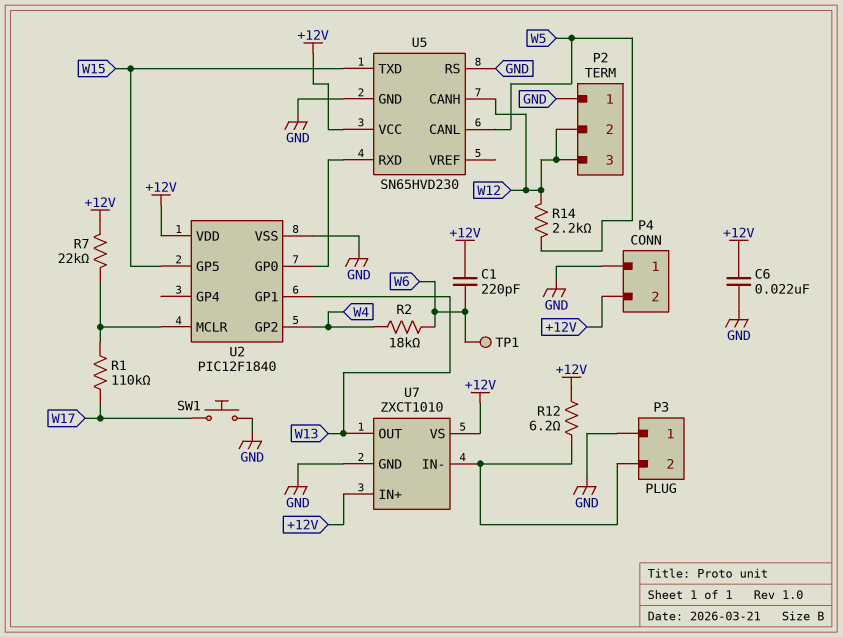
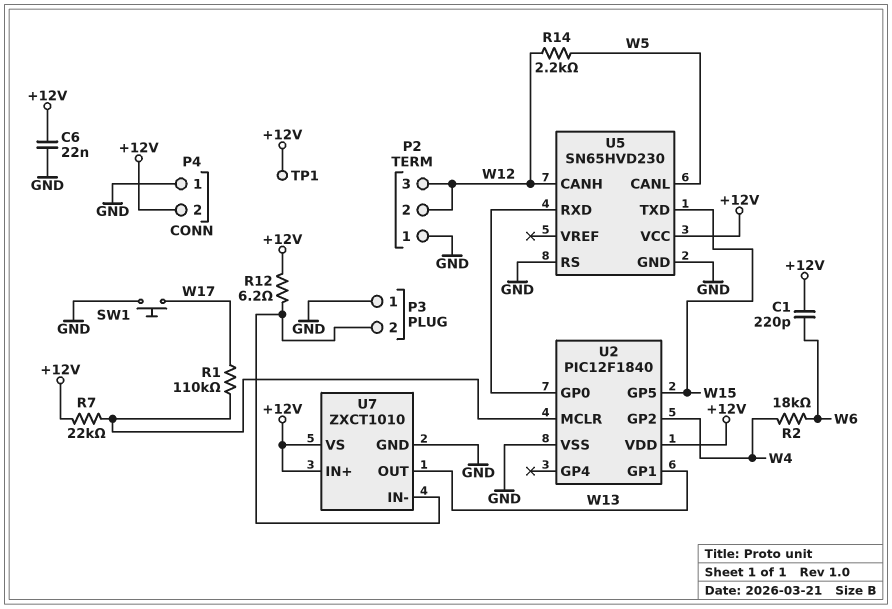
TP1: test point (W6) -> test point (+12V)

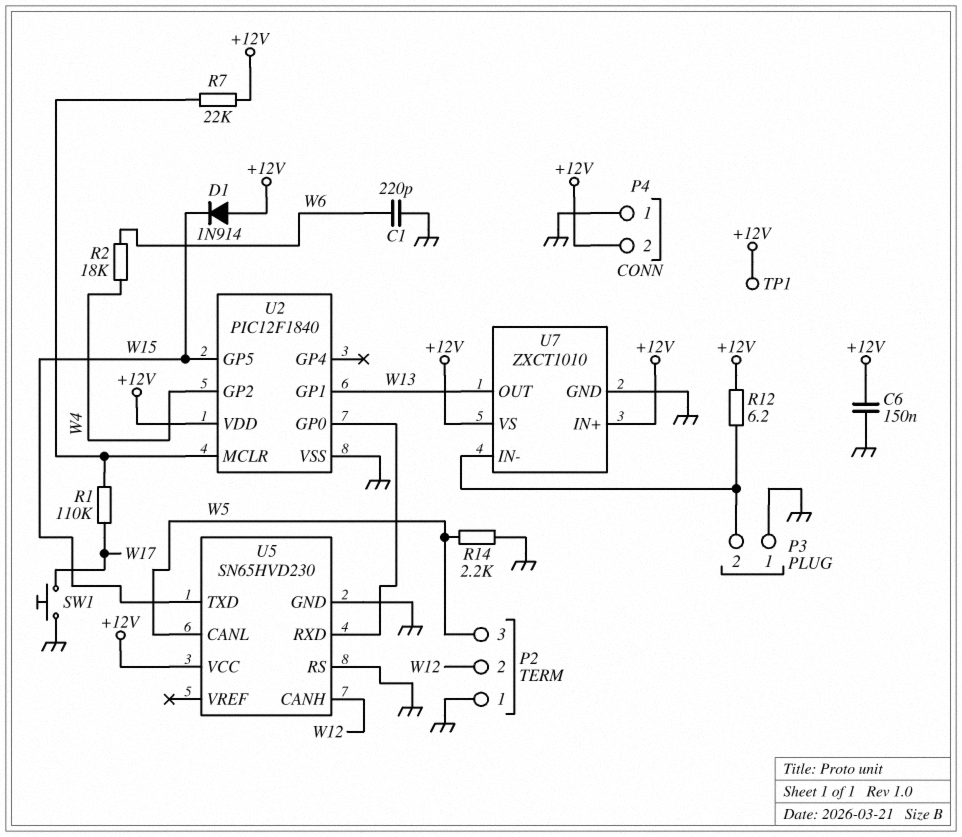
C1: 220pF (+12V, W6) -> 220pF (GND, W6)
C6: 22nF (+12V, GND) -> 150nF (+12V, GND)
D1: none -> diode 1N914 (A +12V, K W15)
P2 pin 3: W12 -> W5
R14: 2.2k (W5, W12) -> 2.2k (GND, W5)

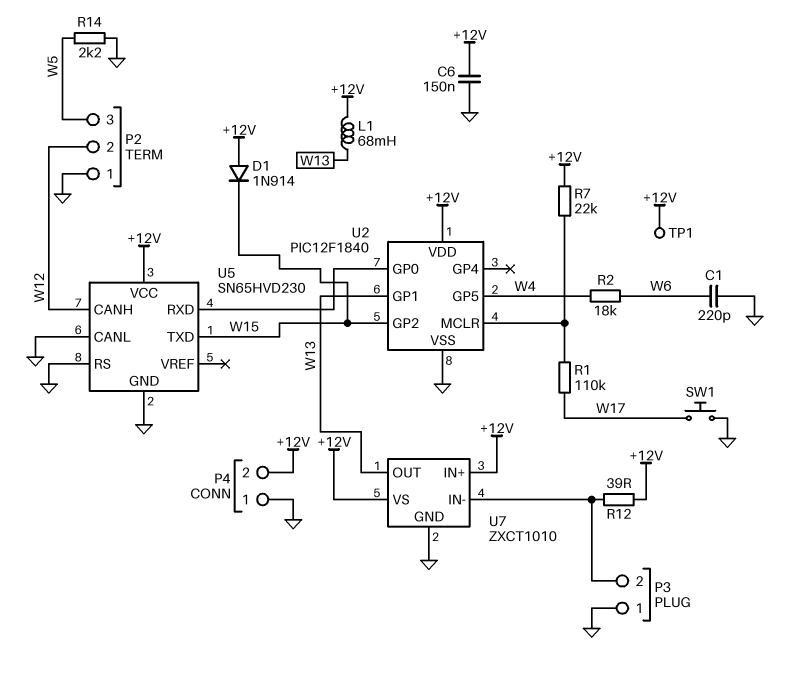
L1: none -> 68mH (+12V, W13)
R12: 6.2 (+12V, P3/2) -> 39 (+12V, P3/2)
U2 pin GP2: W4 -> W15
U2 pin GP5: W15 -> W4
U5 pin CANL: W5 -> GND

